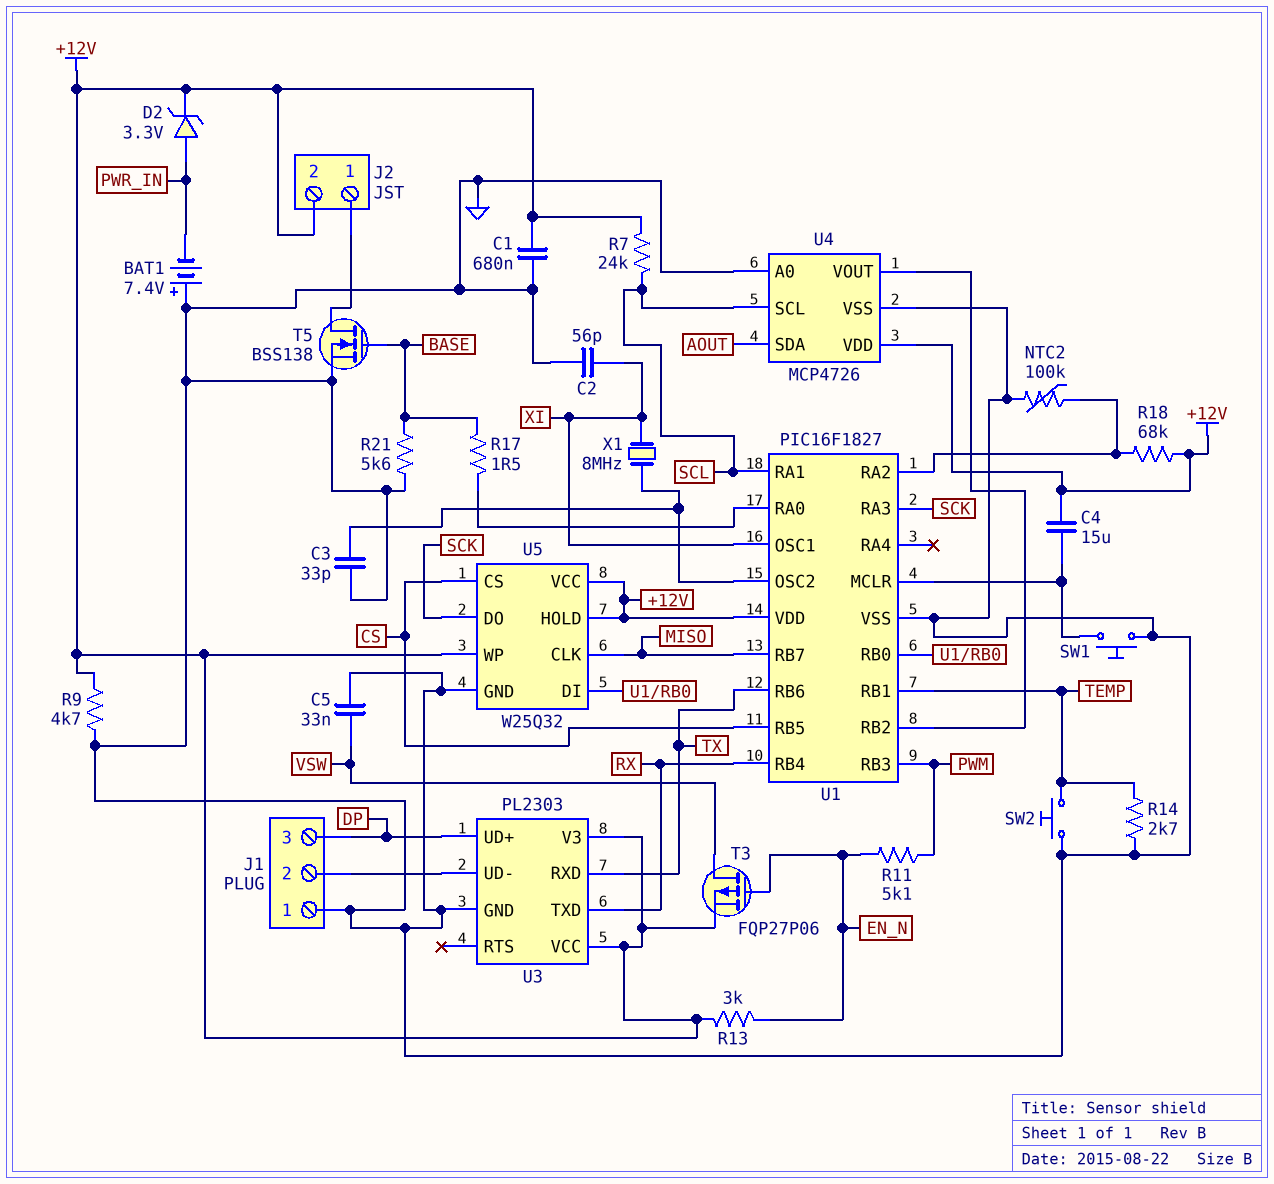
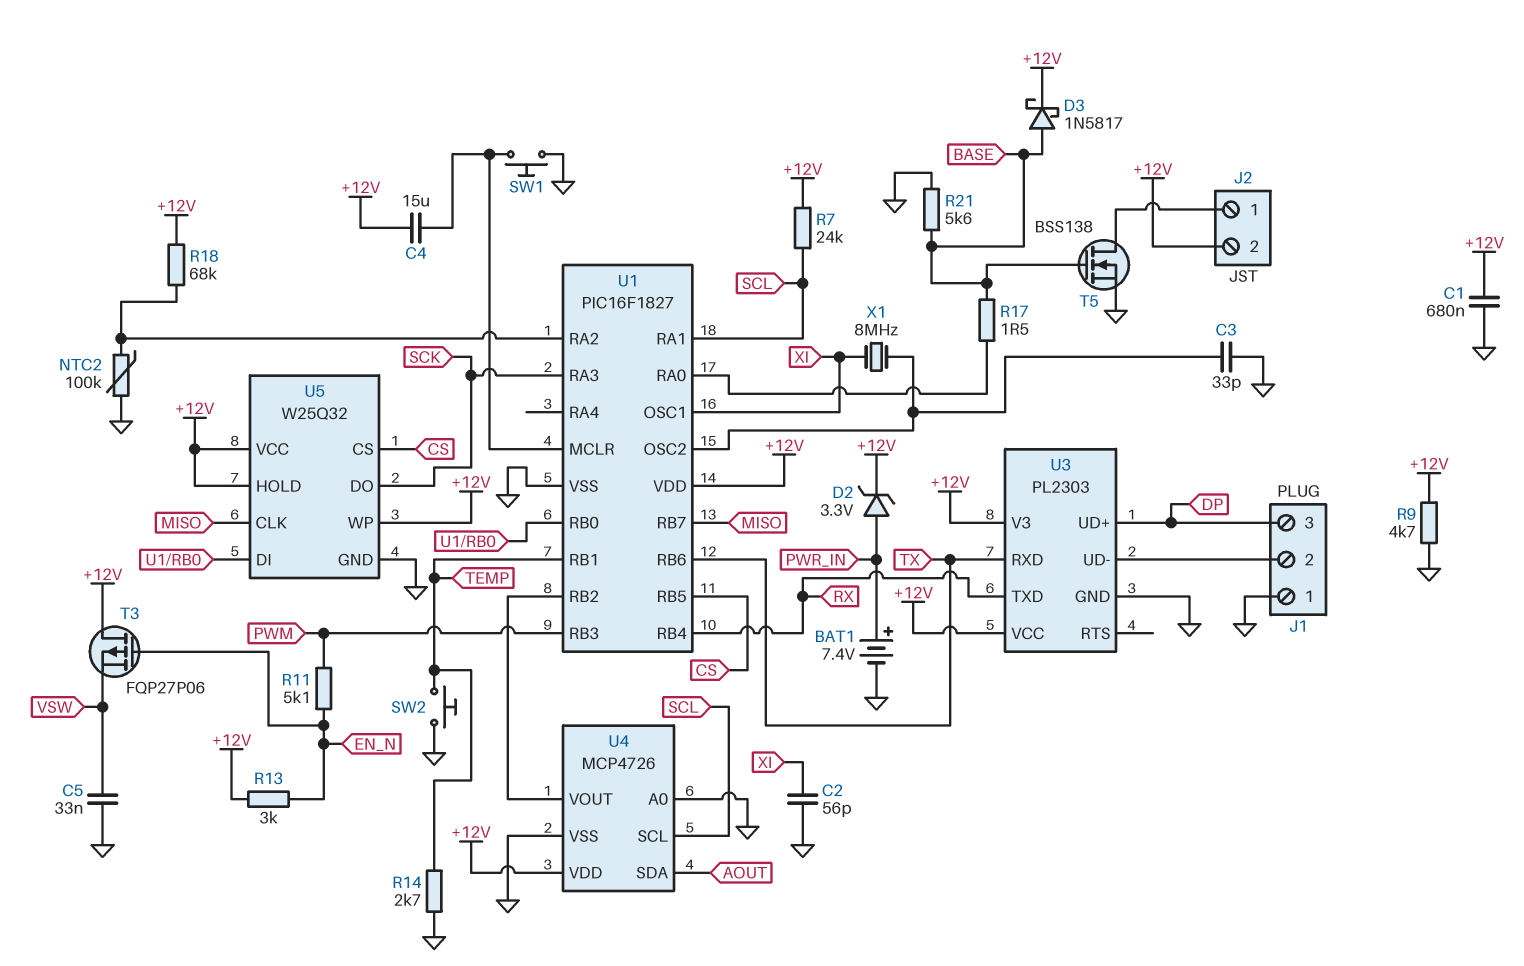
BAT1: 7.4V (plus GND, minus PWR_IN) -> 7.4V (plus PWR_IN, minus GND)
D3: none -> schottky 1N5817 (A BASE, K +12V)
T3: PMOS FQP27P06 (G EN_N, D VSW, S +12V) -> PMOS FQP27P06 (G EN_N, D +12V, S VSW)

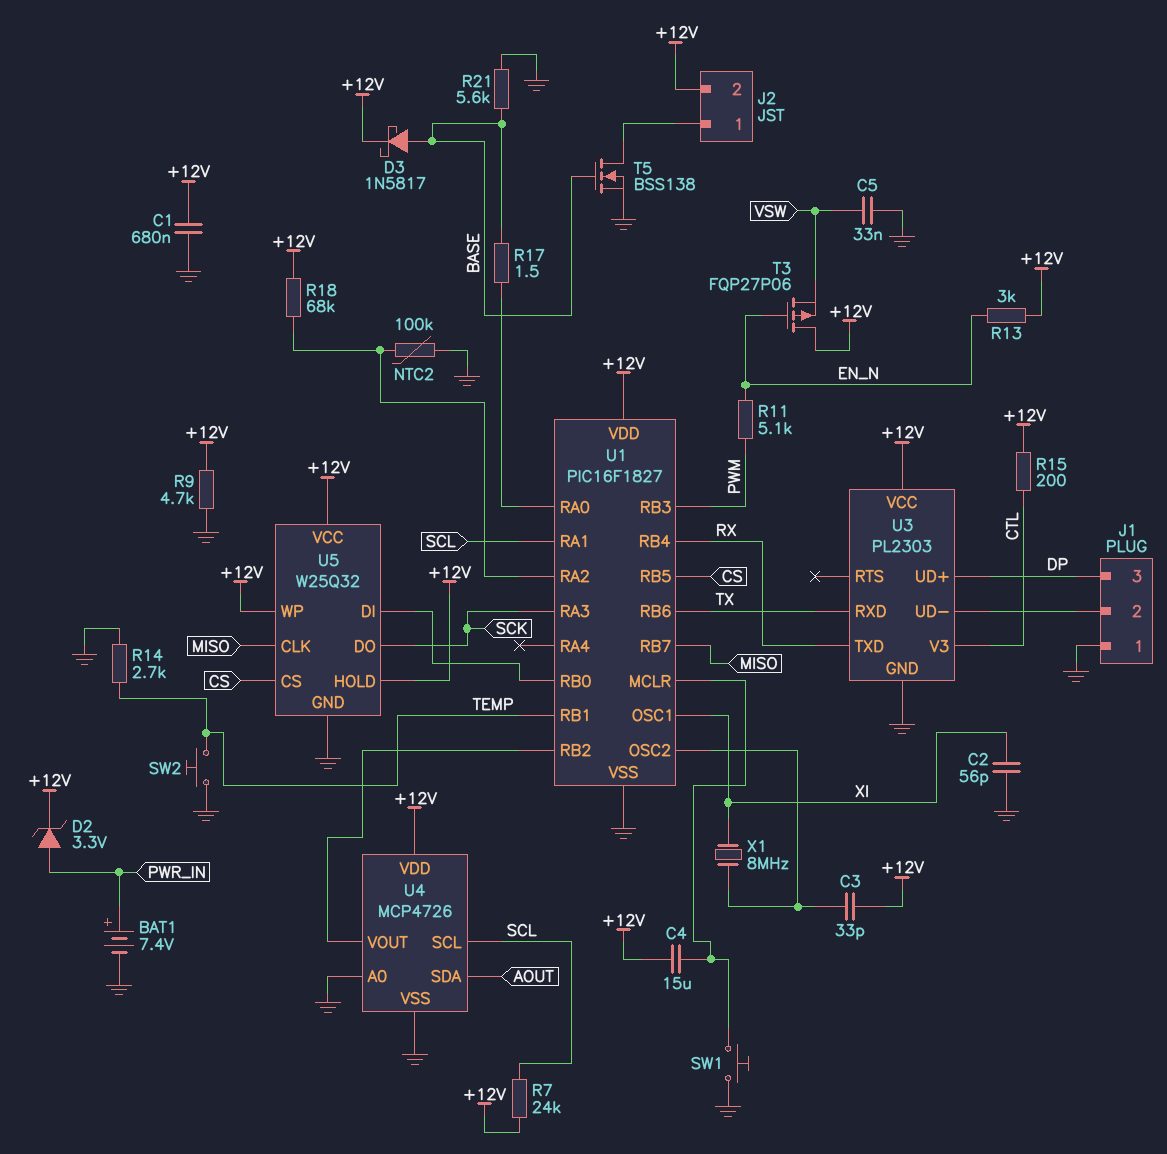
C3: 33pF (GND, U1/OSC2) -> 33pF (+12V, U1/OSC2)
R15: none -> 200 (+12V, CTL)
U3 pin V3: +12V -> CTL

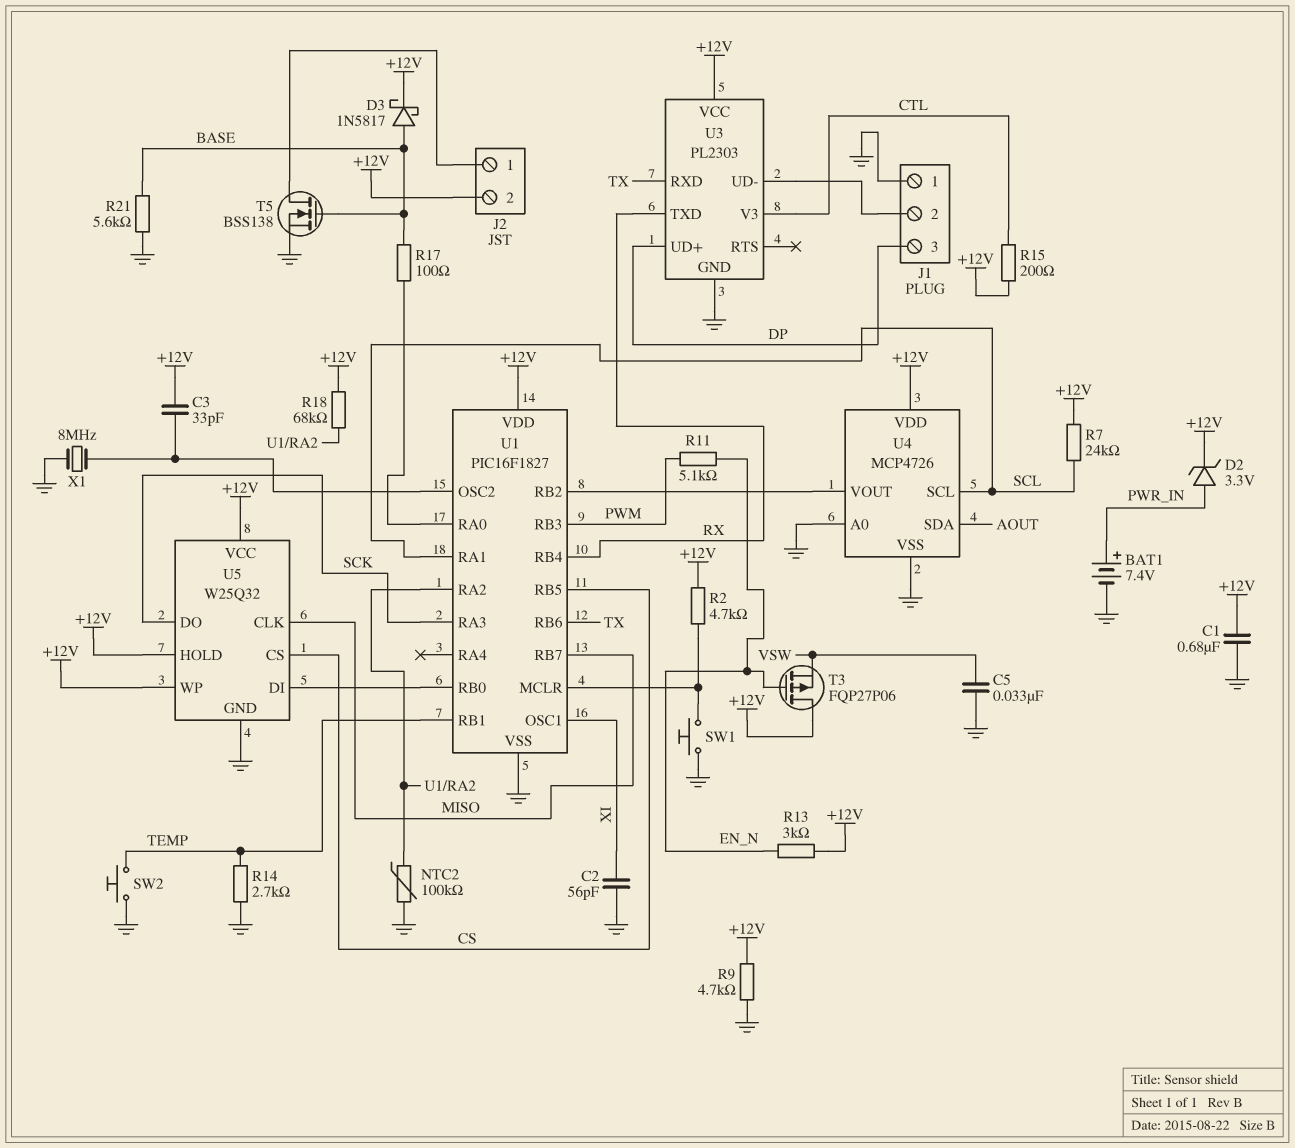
C4: 15uF (+12V, U1/MCLR) -> none
R2: none -> 4.7k (+12V, U1/MCLR)
R17: 1.5 (BASE, U1/RA0) -> 100 (BASE, U1/RA0)
X1: 8MHz (U1/OSC2, XI) -> 8MHz (GND, U1/OSC2)

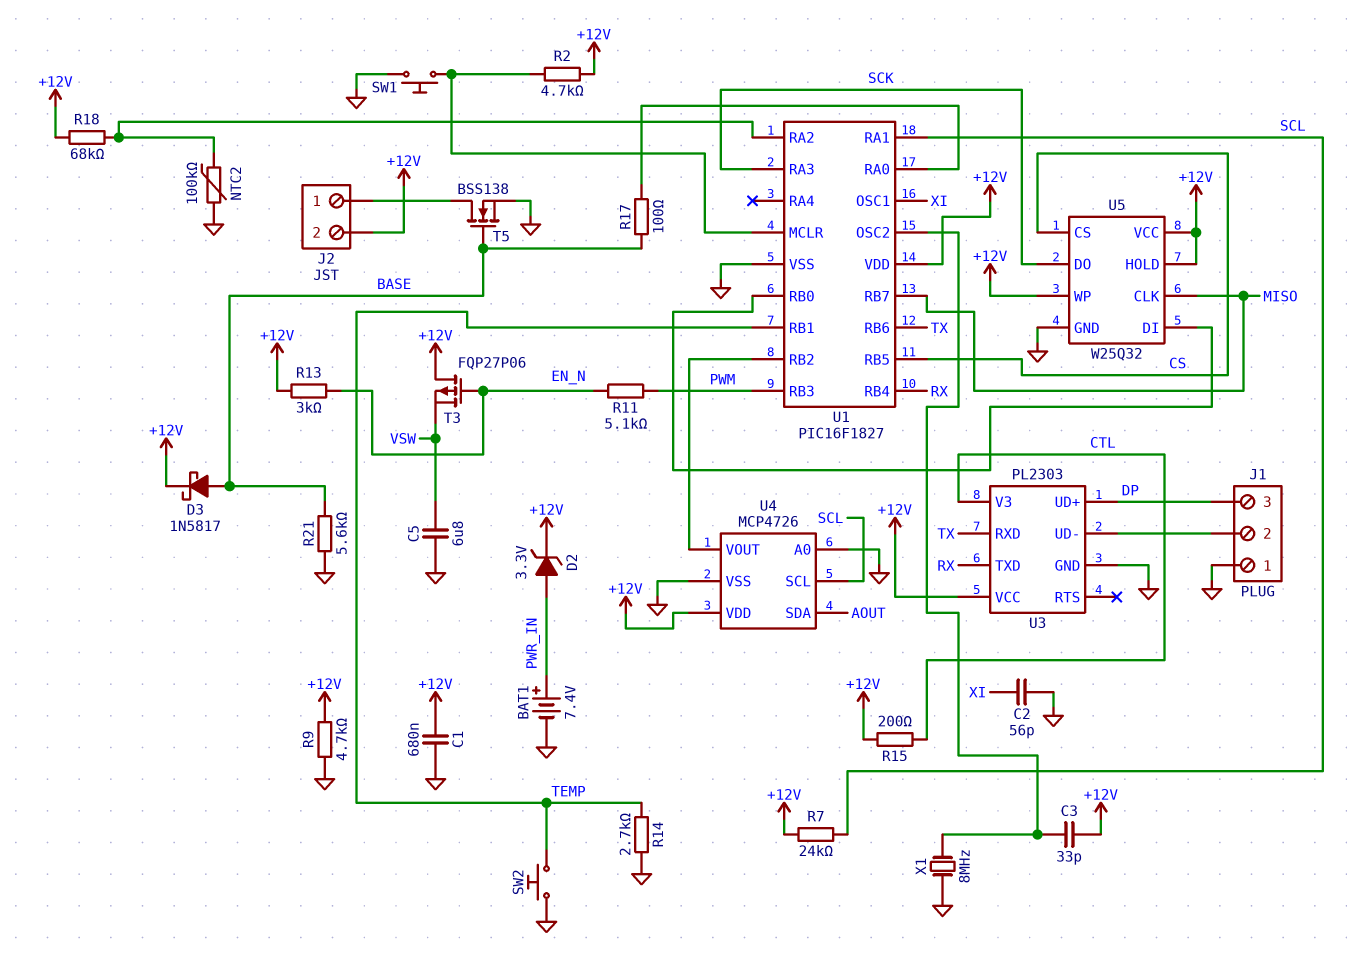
C5: 33nF (GND, VSW) -> 6.8uF (GND, VSW)

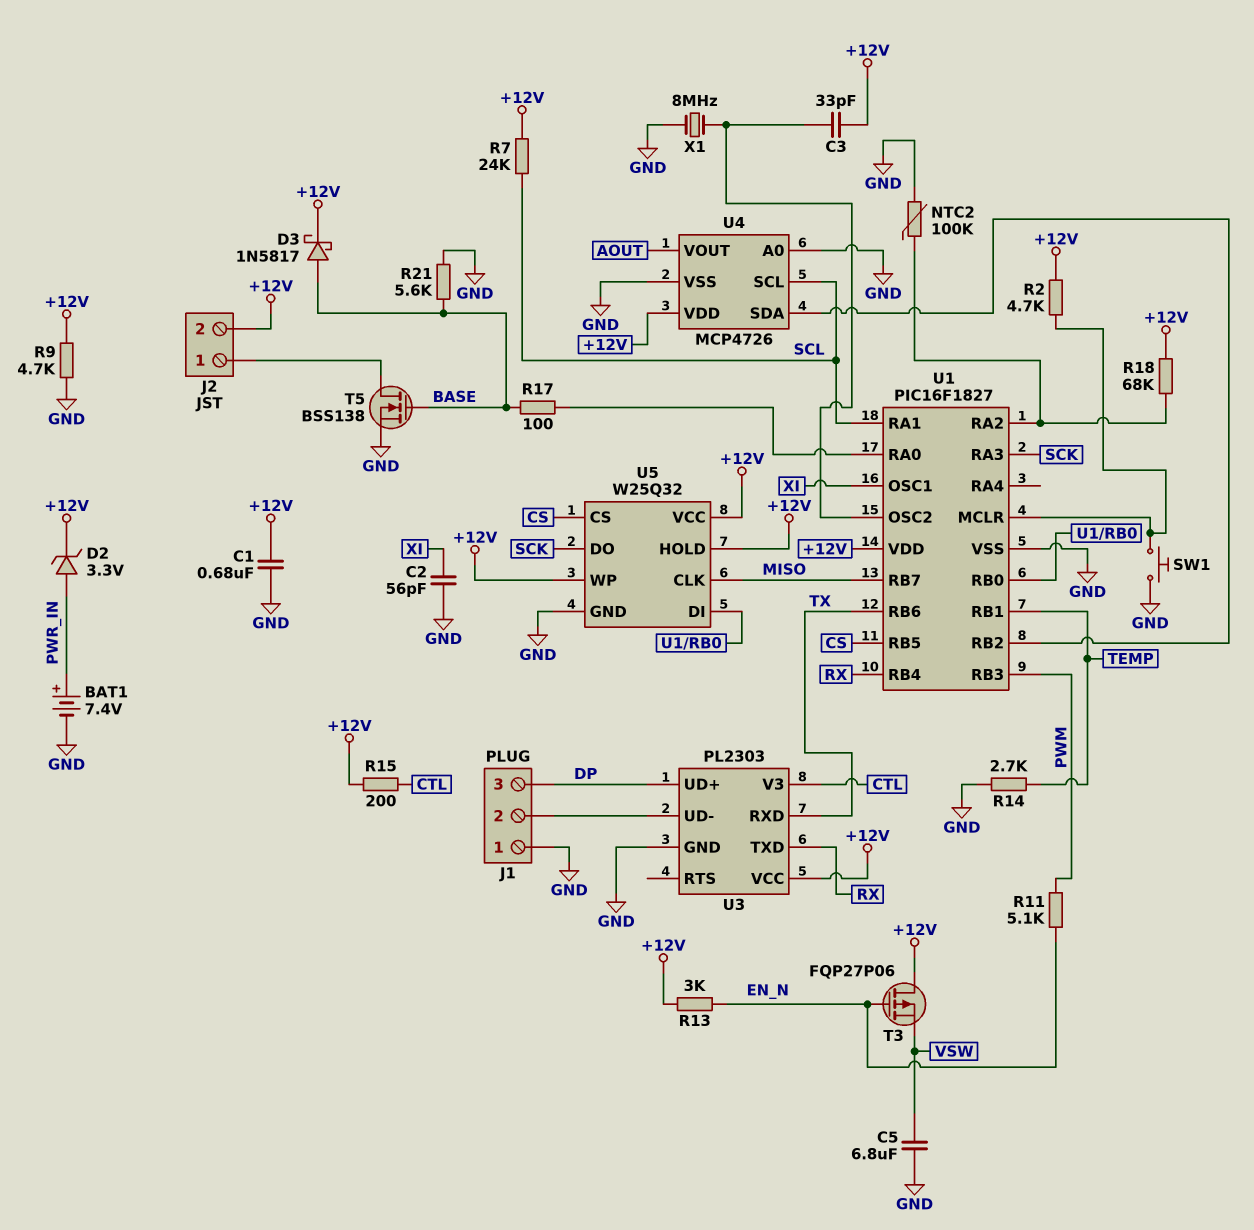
SW2: button (GND, TEMP) -> none
U4 pin SDA: AOUT -> U1/RB2
U4 pin VOUT: U1/RB2 -> AOUT

